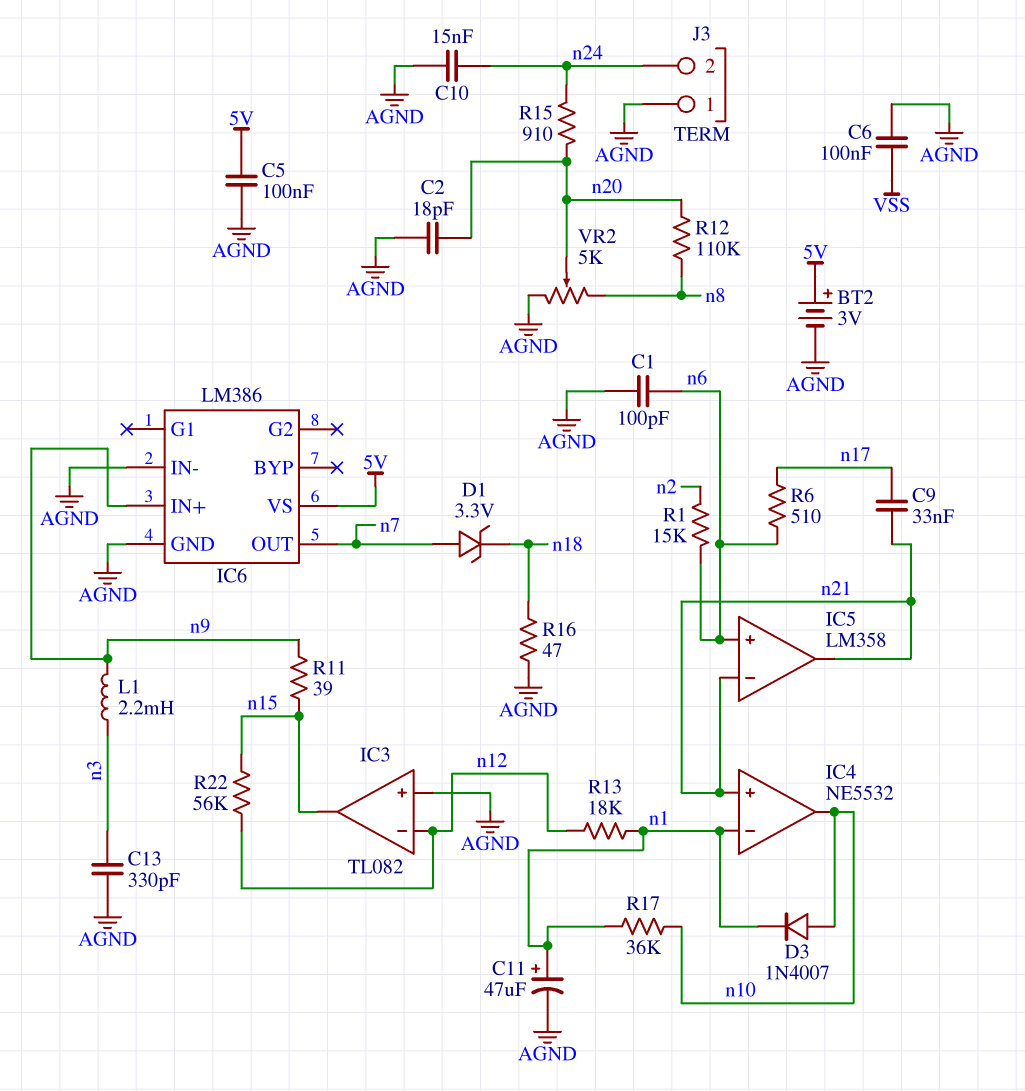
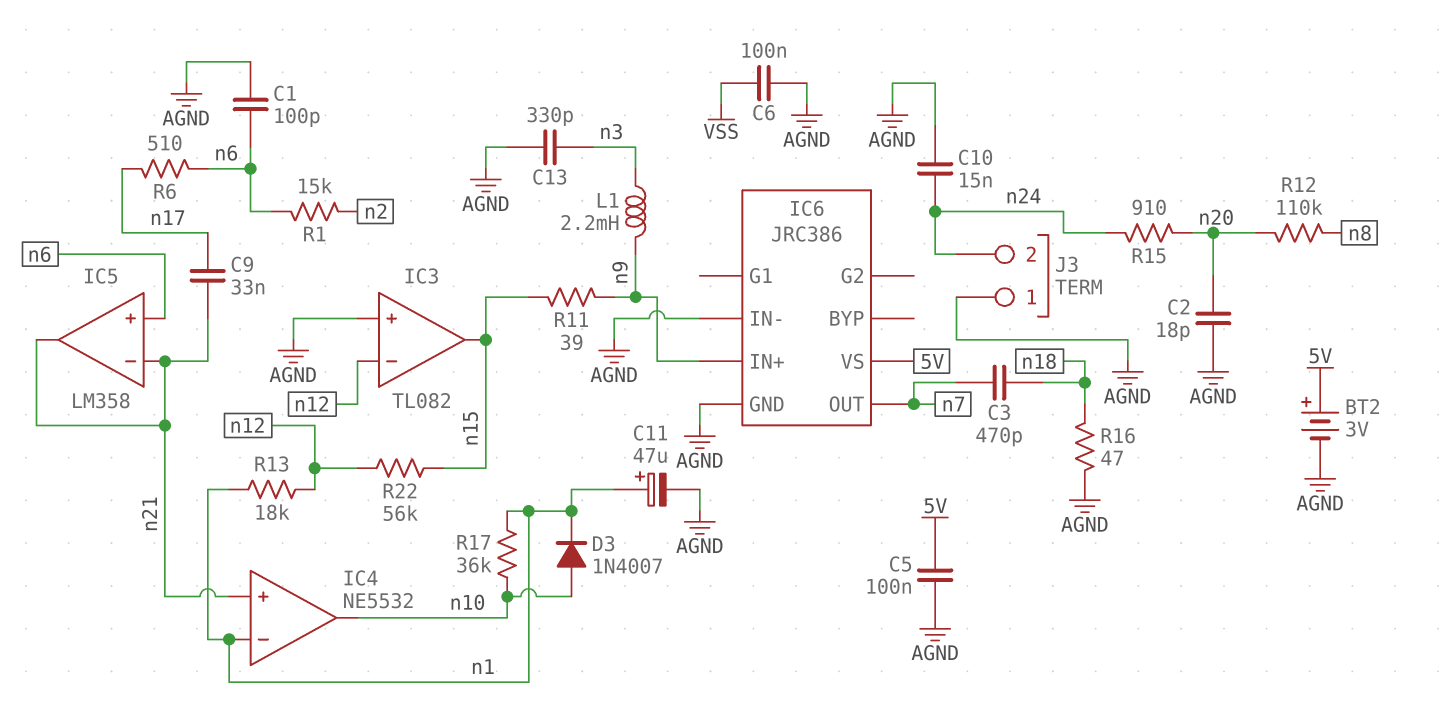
C3: none -> 470pF (n7, n18)
D1: zener 3.3V (A n7, K n18) -> none
IC6: LM386 -> JRC386
VR2: 5k (AGND, n8, wiper n20) -> none

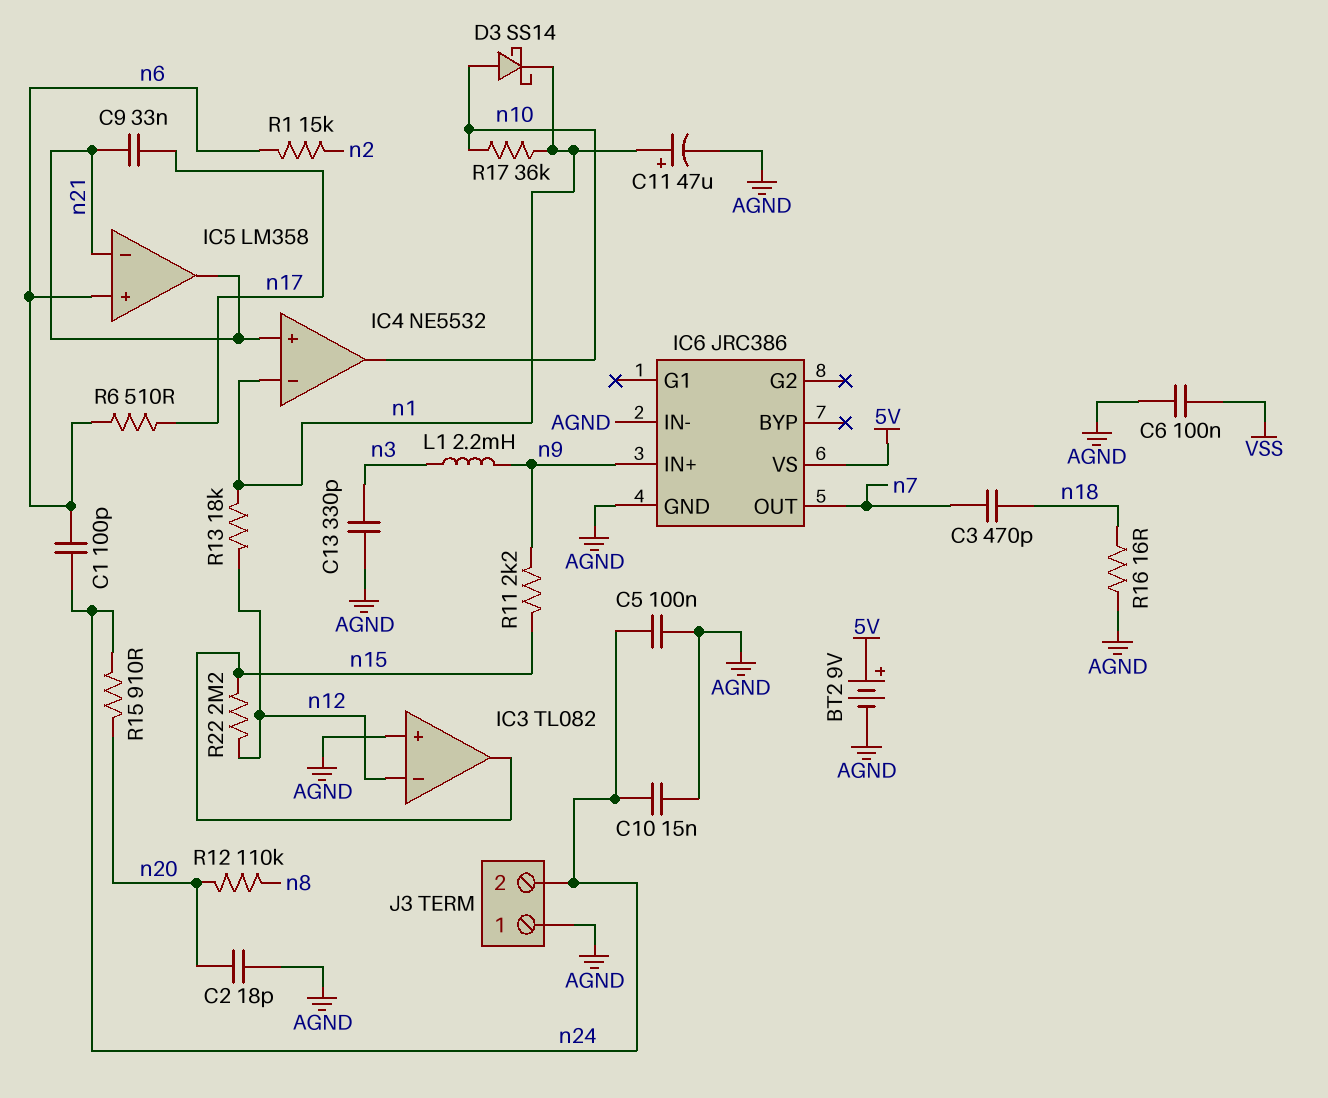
BT2: 3V (plus 5V, minus AGND) -> 9V (plus 5V, minus AGND)
C1: 100pF (AGND, n6) -> 100pF (n6, n24)
C5: 100nF (5V, AGND) -> 100nF (AGND, n24)
D3: diode 1N4007 (A n10, K n1) -> schottky SS14 (A n10, K n1)
R11: 39 (n9, n15) -> 2.2k (n9, n15)
R16: 47 (AGND, n18) -> 16 (AGND, n18)
R22: 56k (n12, n15) -> 2.2M (n12, n15)

